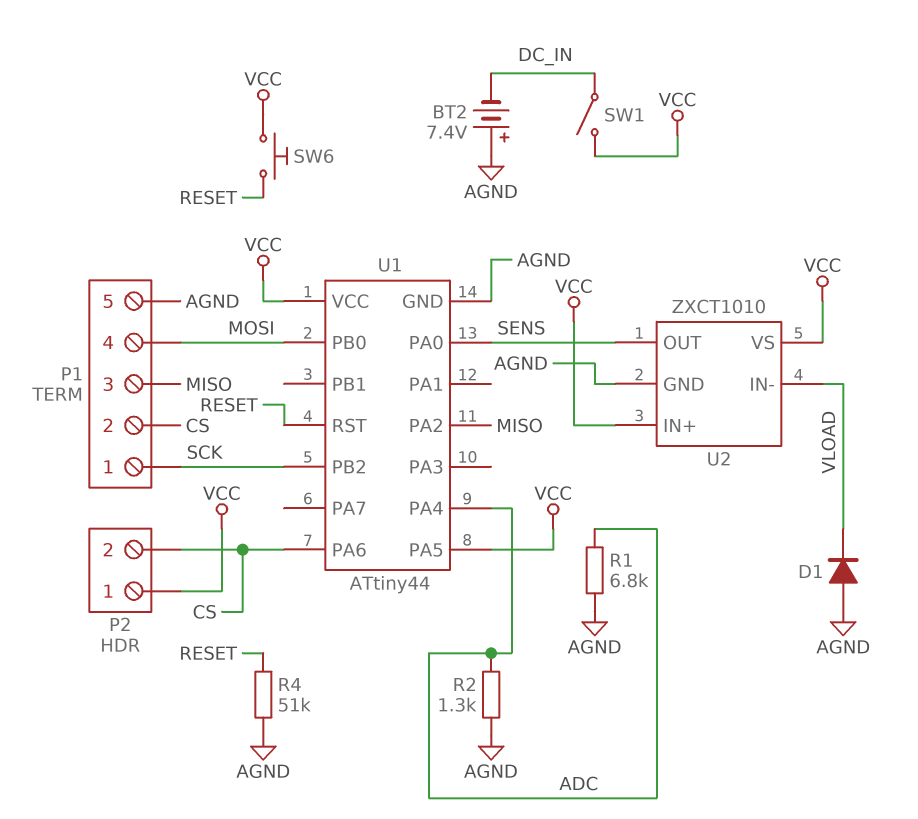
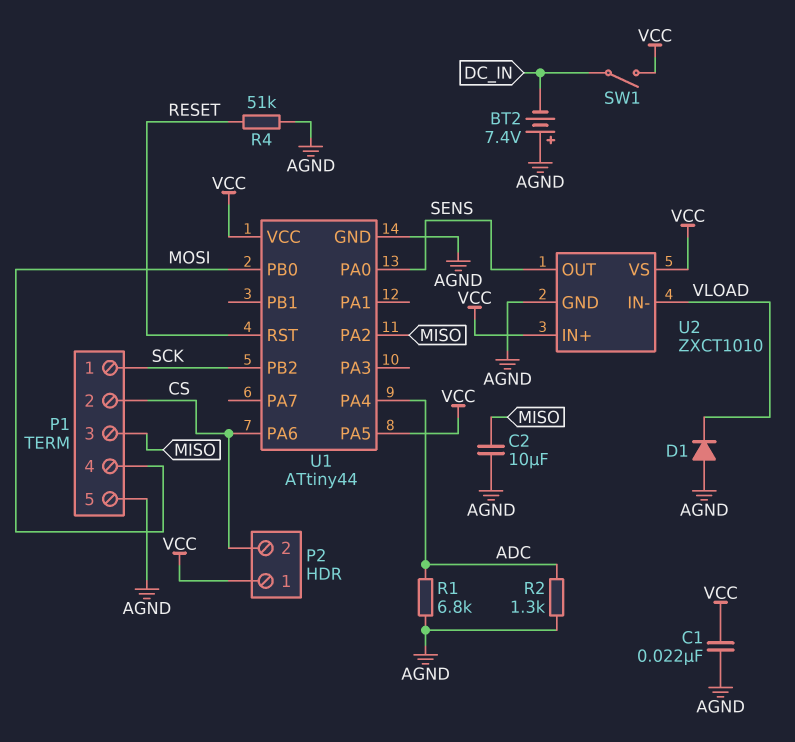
C1: none -> 22nF (AGND, VCC)
C2: none -> 10uF (AGND, MISO)
SW6: button (RESET, VCC) -> none

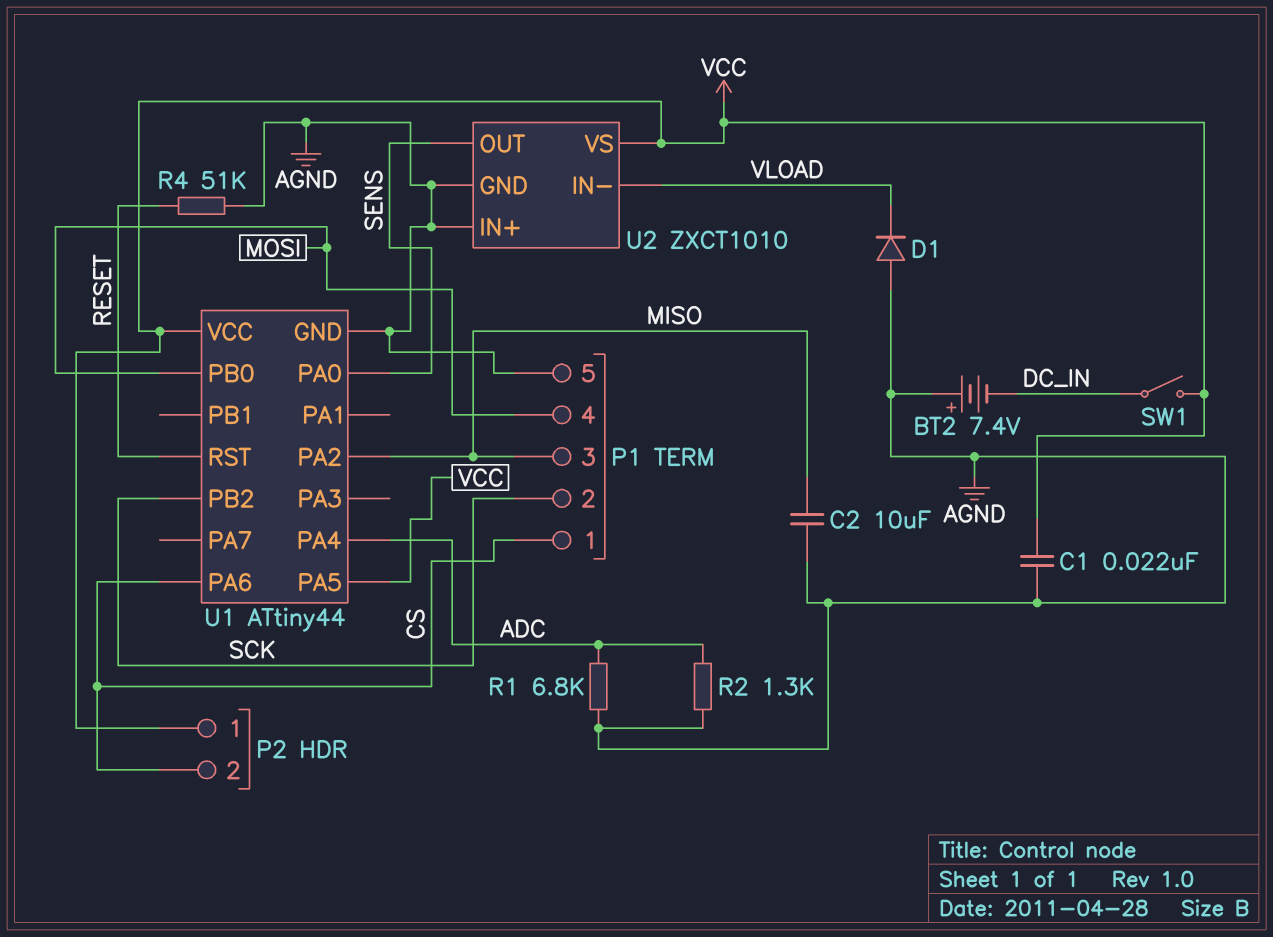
P1 pin 1: SCK -> CS
P1 pin 2: CS -> SCK
U2 pin IN+: VCC -> AGND

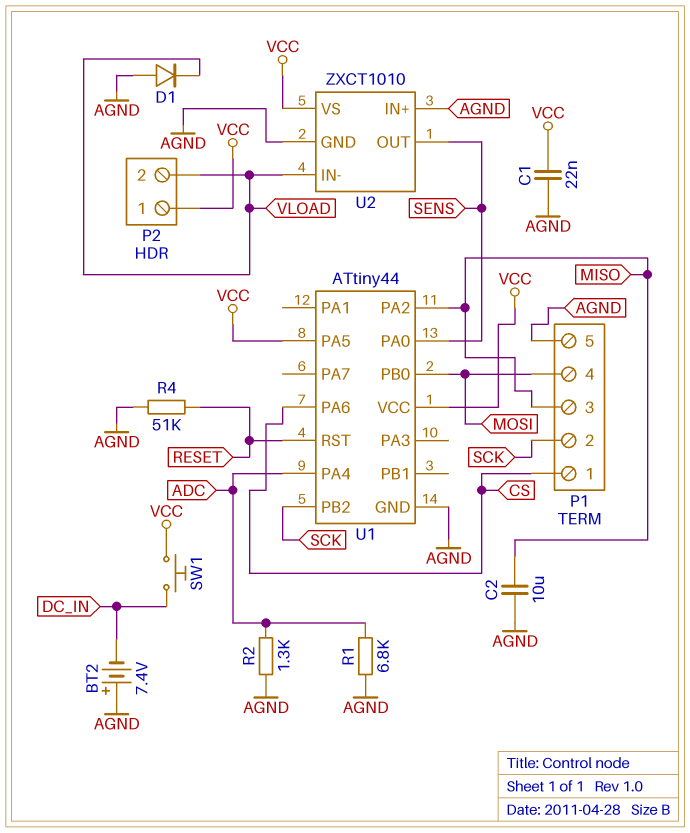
P2 pin 2: CS -> VLOAD
SW1: switch (DC_IN, VCC) -> button (DC_IN, VCC)

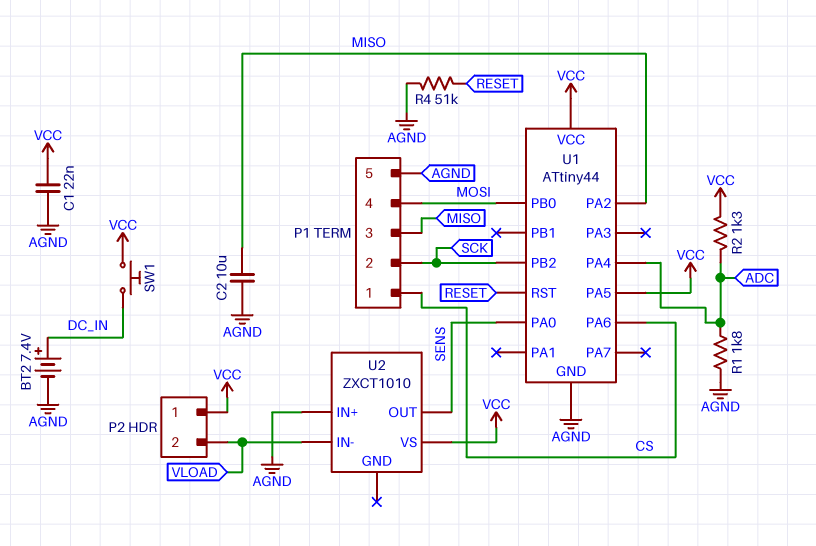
BT2: 7.4V (plus AGND, minus DC_IN) -> 7.4V (plus DC_IN, minus AGND)
D1: diode (A AGND, K VLOAD) -> none
R1: 6.8k (ADC, AGND) -> 1.8k (ADC, AGND)
R2: 1.3k (ADC, AGND) -> 1.3k (ADC, VCC)
U2 pin GND: AGND -> none

